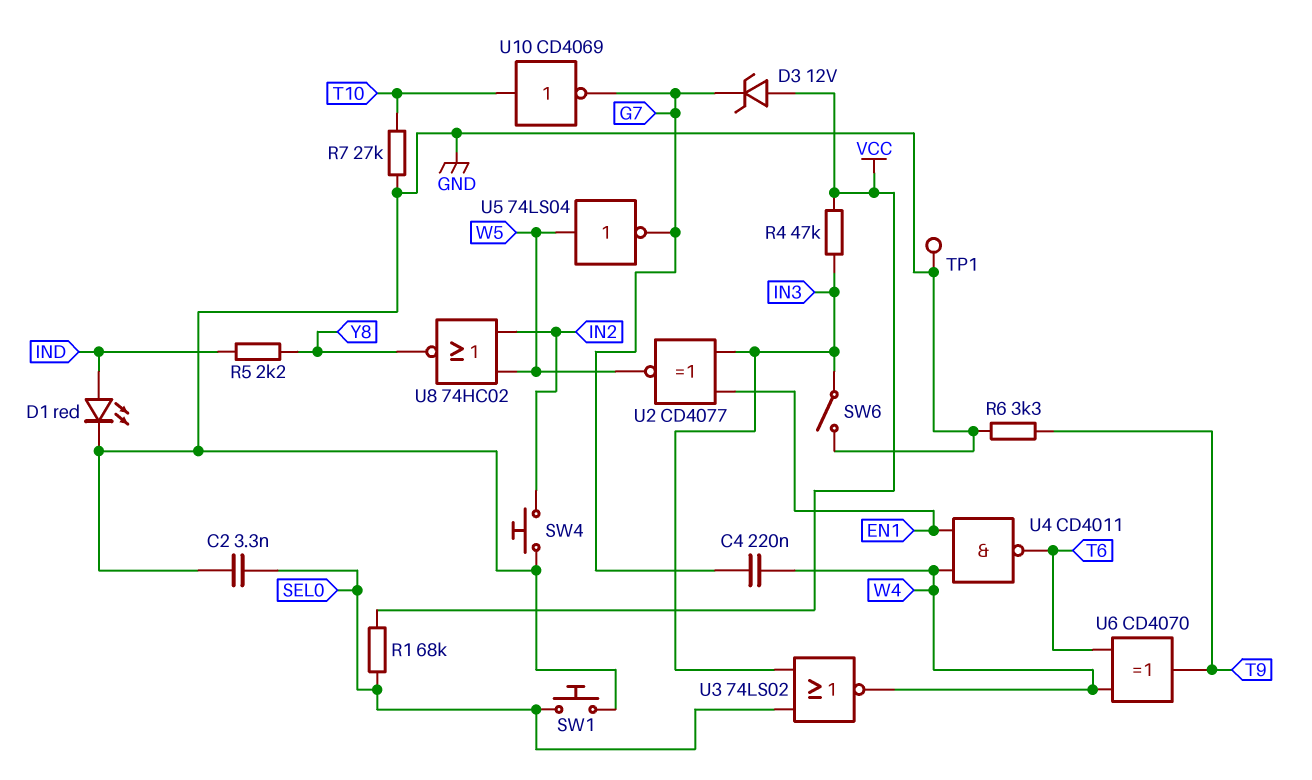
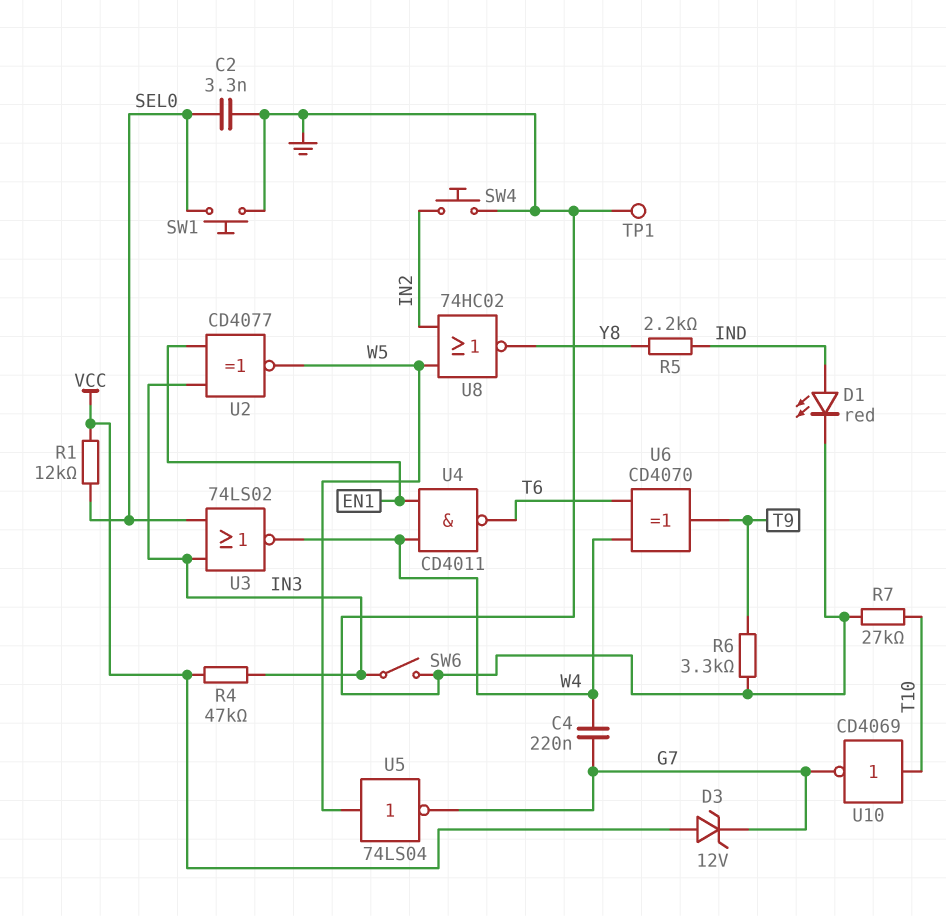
R1: 68k (SEL0, VCC) -> 12k (SEL0, VCC)

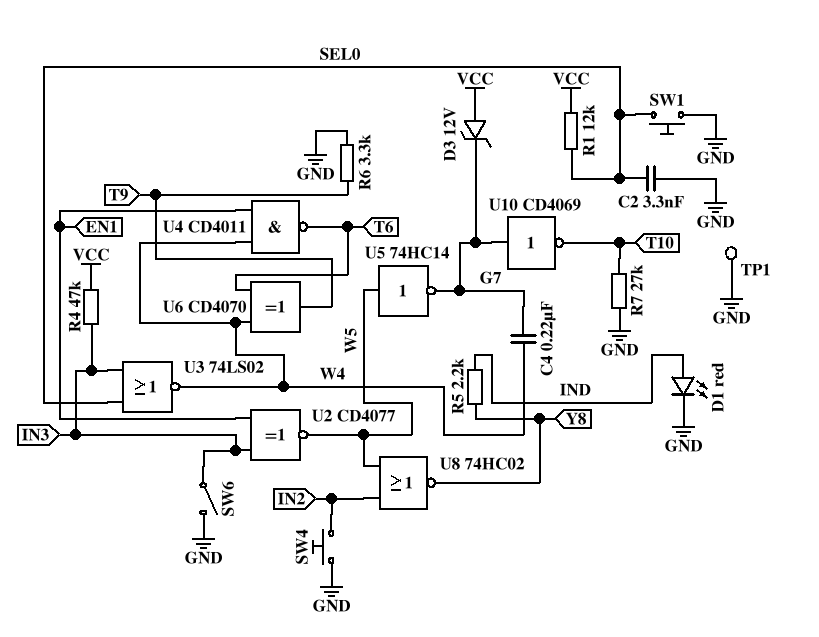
U5: NOT 74LS04 (in W5, out G7) -> NOT 74HC14 (in W5, out G7)
U10: NOT CD4069 (in T10, out G7) -> NOT CD4069 (in G7, out T10)

